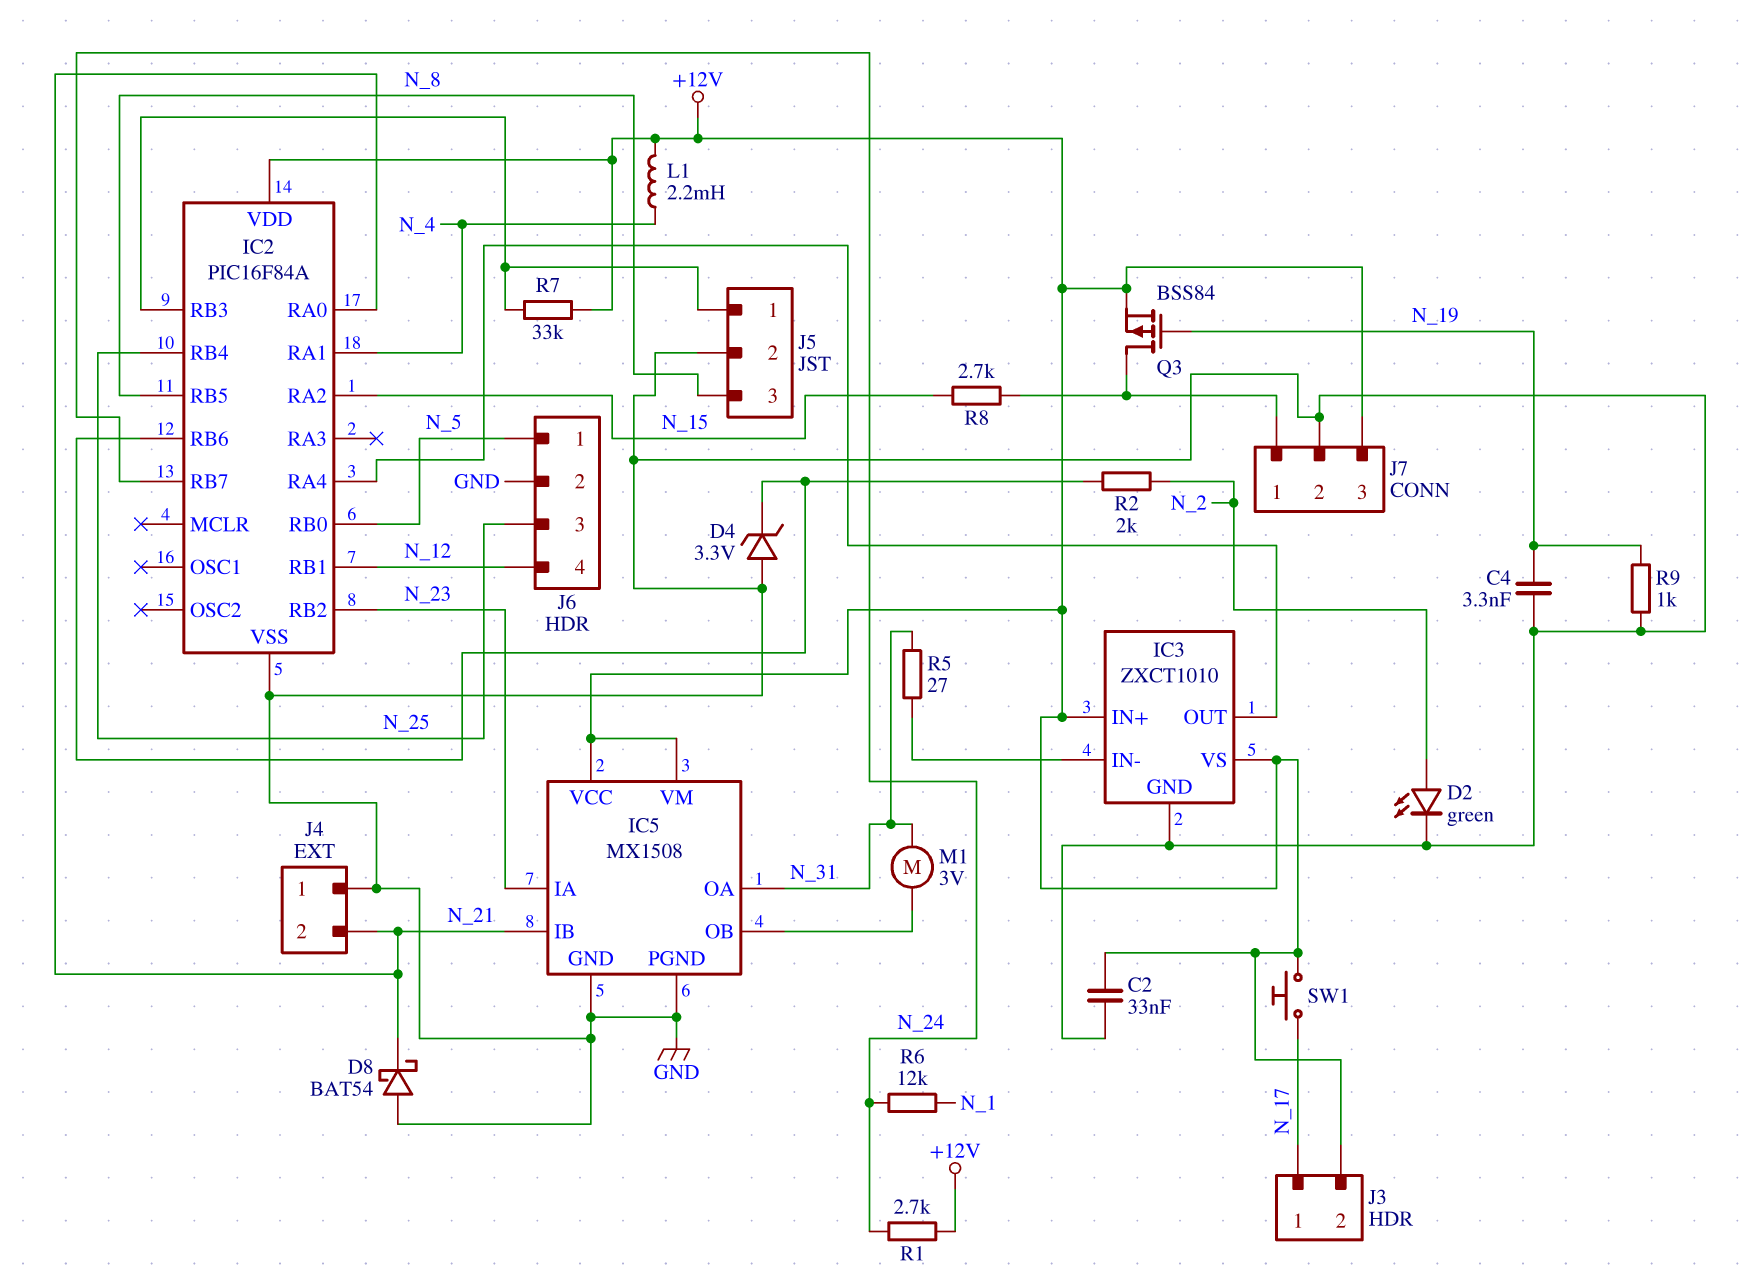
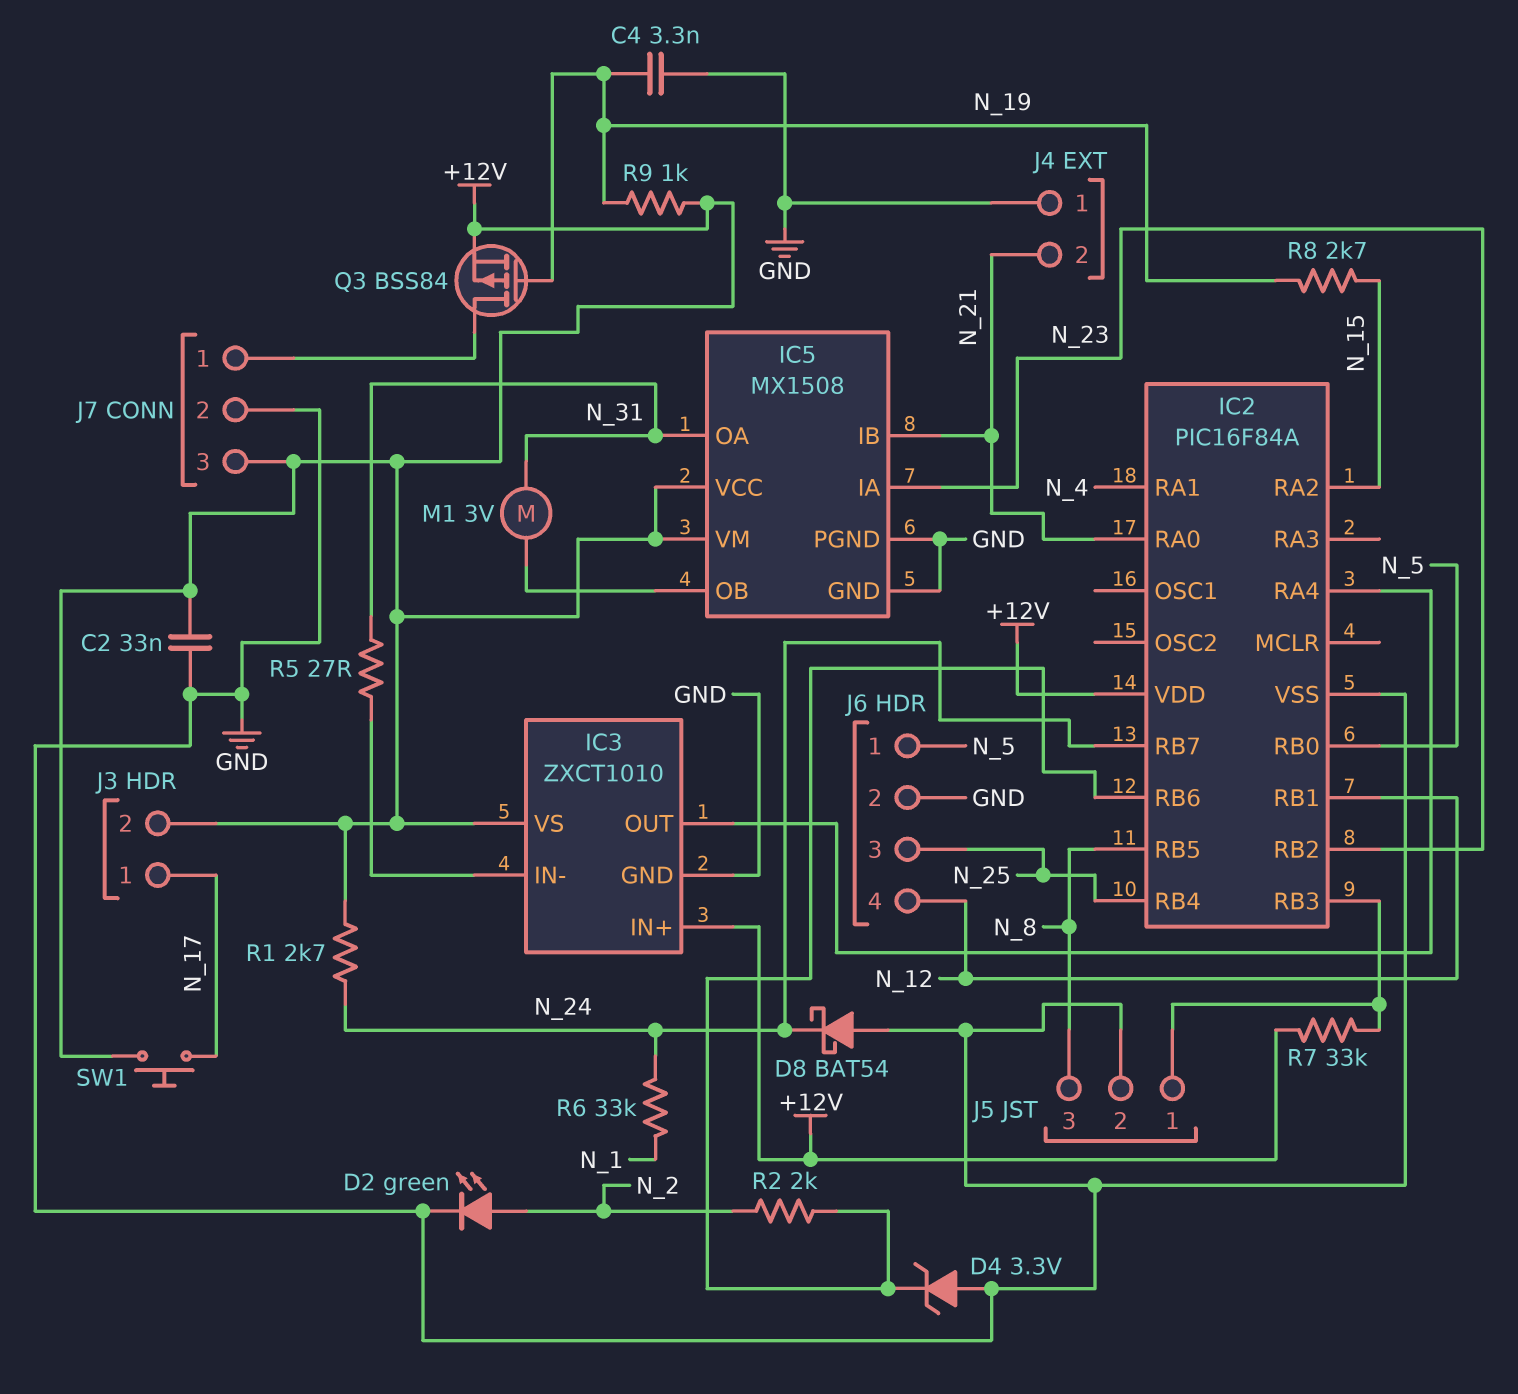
D8: schottky BAT54 (A GND, K N_21) -> schottky BAT54 (A GND, K N_24)
L1: 2.2mH (+12V, N_4) -> none
R6: 12k (N_1, N_24) -> 33k (N_1, N_24)
R8: 2.7k (J7/1, N_15) -> 2.7k (N_15, N_19)
R9: 1k (GND, N_19) -> 1k (+12V, N_19)

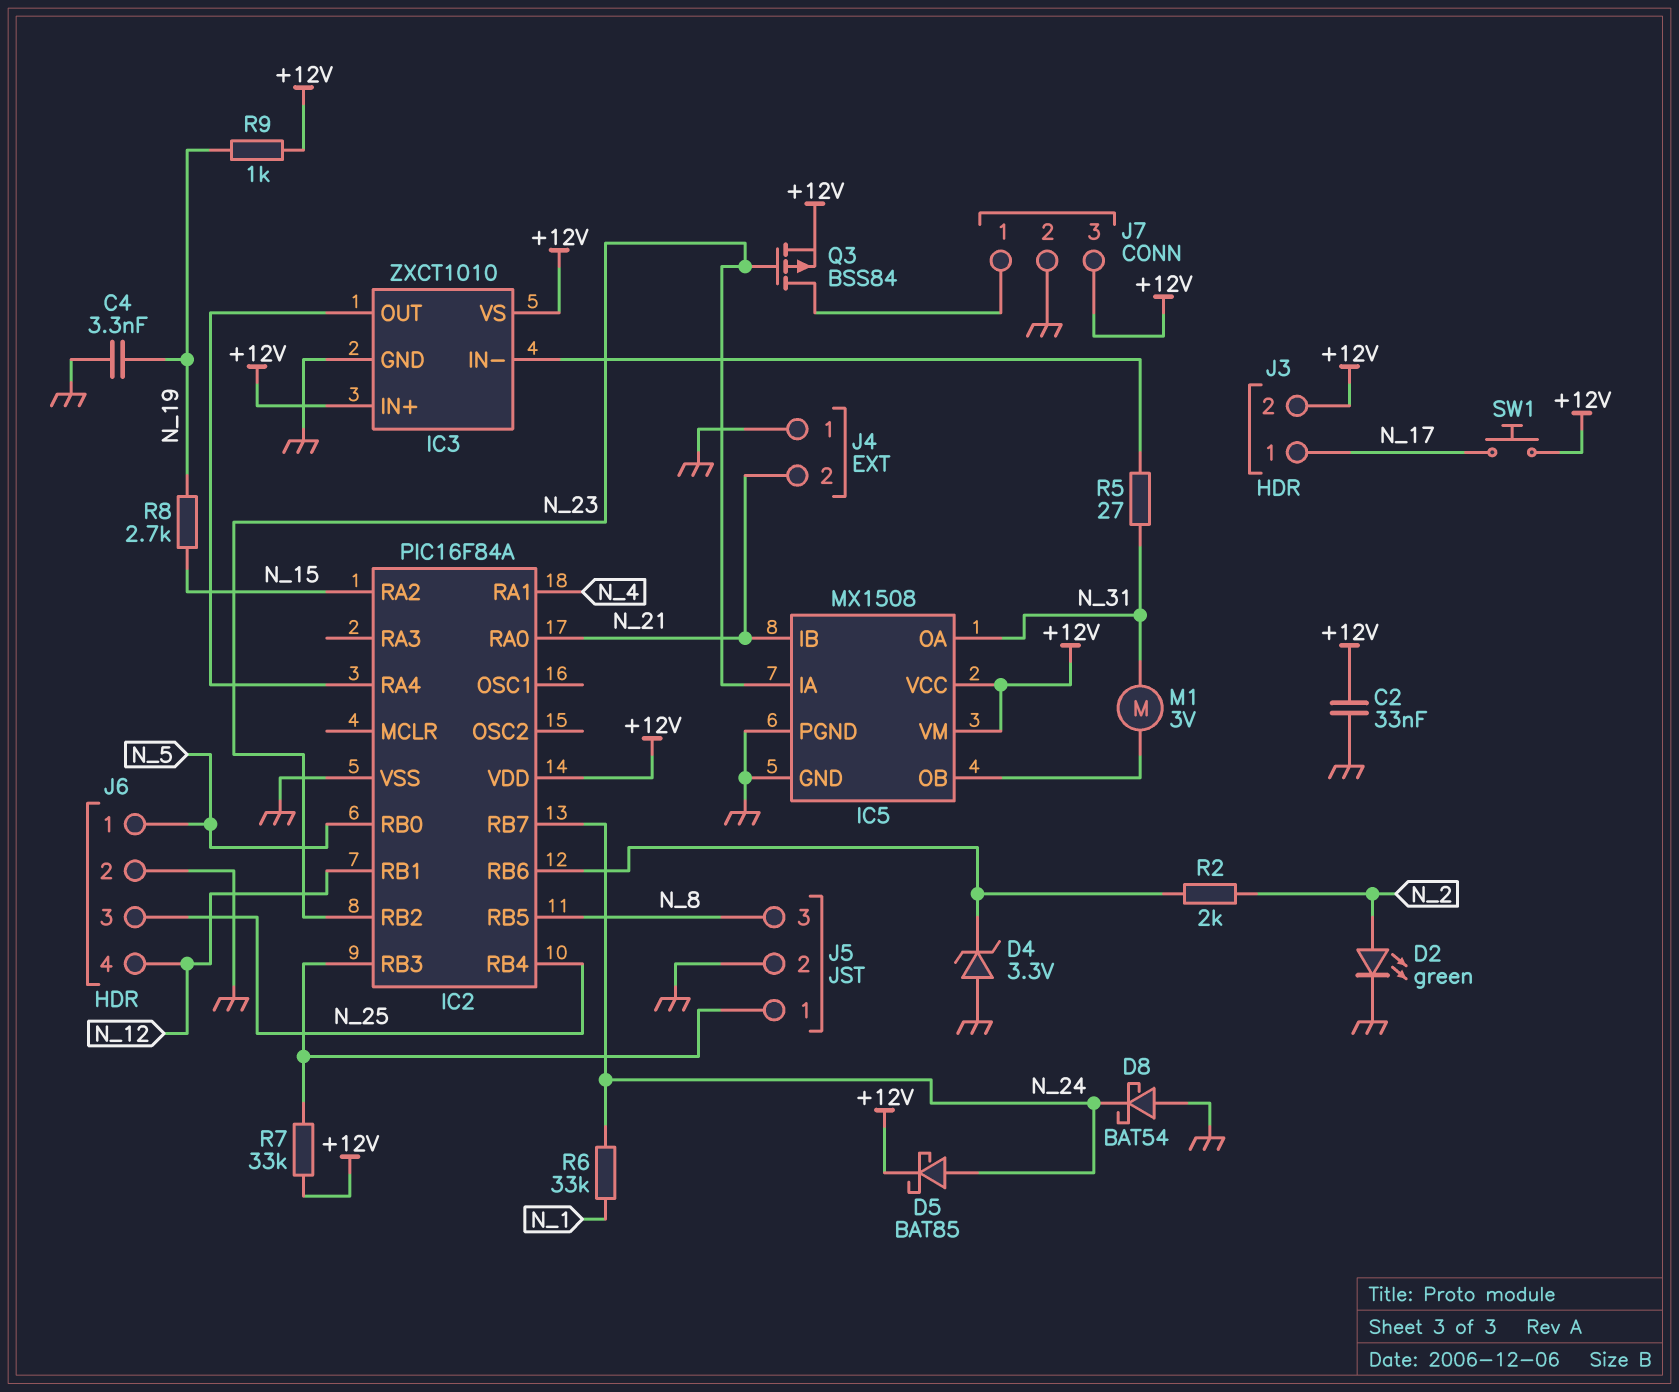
D5: none -> schottky BAT85 (A N_24, K +12V)
Q3: PMOS BSS84 (G N_19, D J7/1, S +12V) -> PMOS BSS84 (G N_23, D J7/1, S +12V)
R1: 2.7k (+12V, N_24) -> none

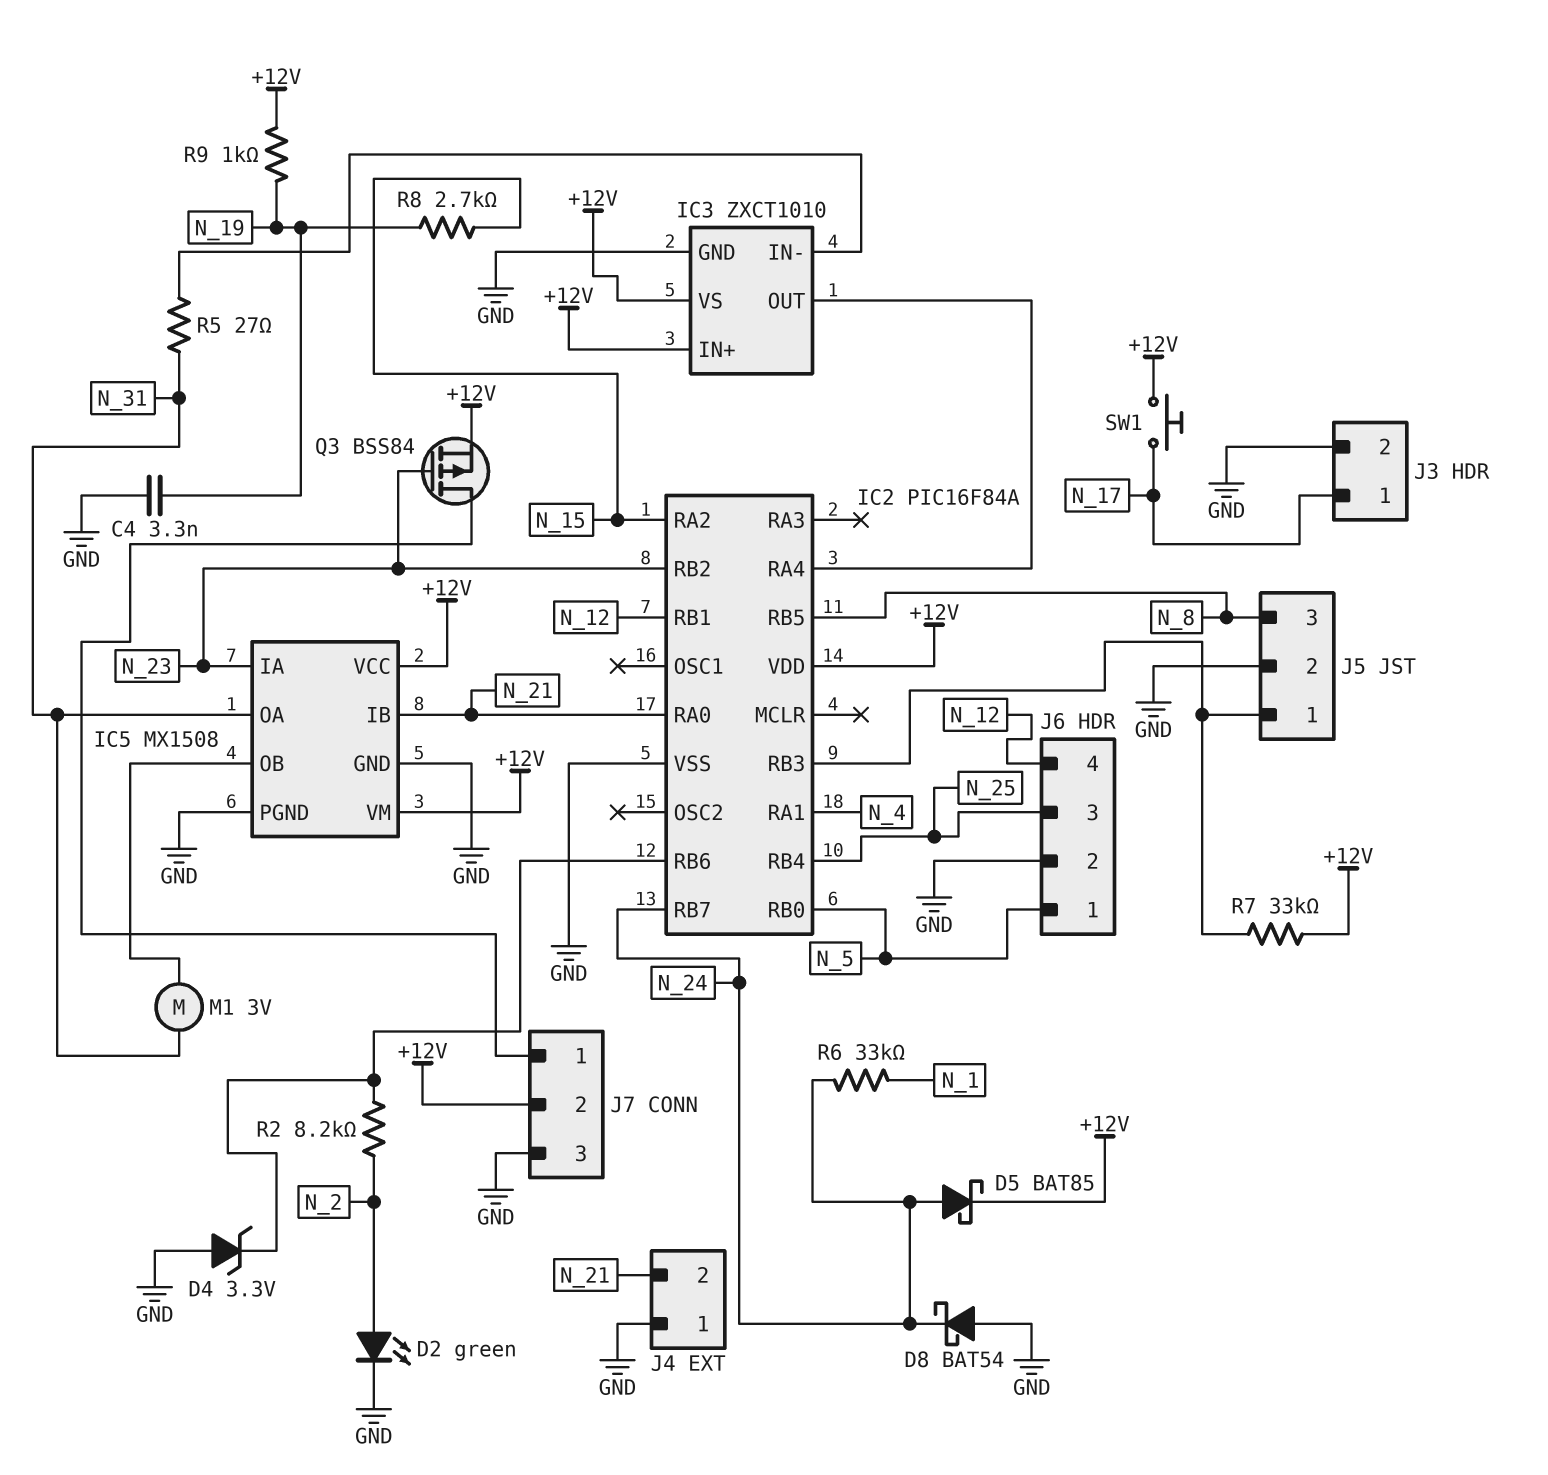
C2: 33nF (+12V, GND) -> none
J3 pin 2: +12V -> GND
J7 pin 2: GND -> +12V
J7 pin 3: +12V -> GND
R2: 2k (IC2/RB6, N_2) -> 8.2k (IC2/RB6, N_2)

